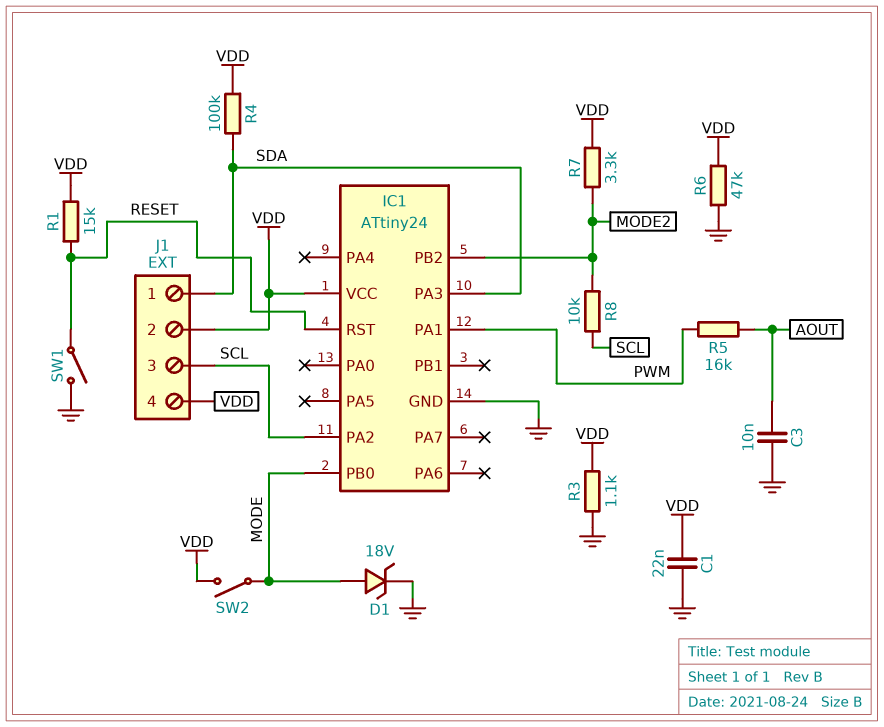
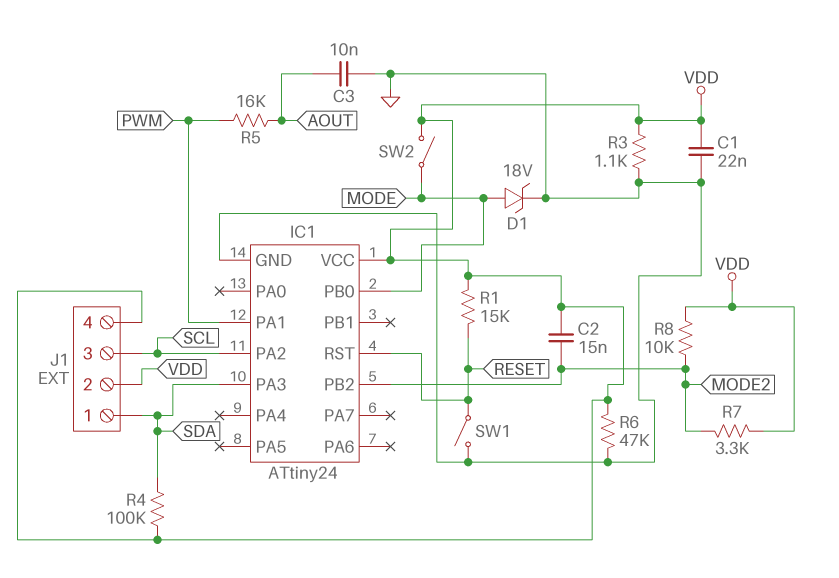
C2: none -> 15nF (MODE2, VDD)
R8: 10k (MODE2, SCL) -> 10k (MODE2, VDD)

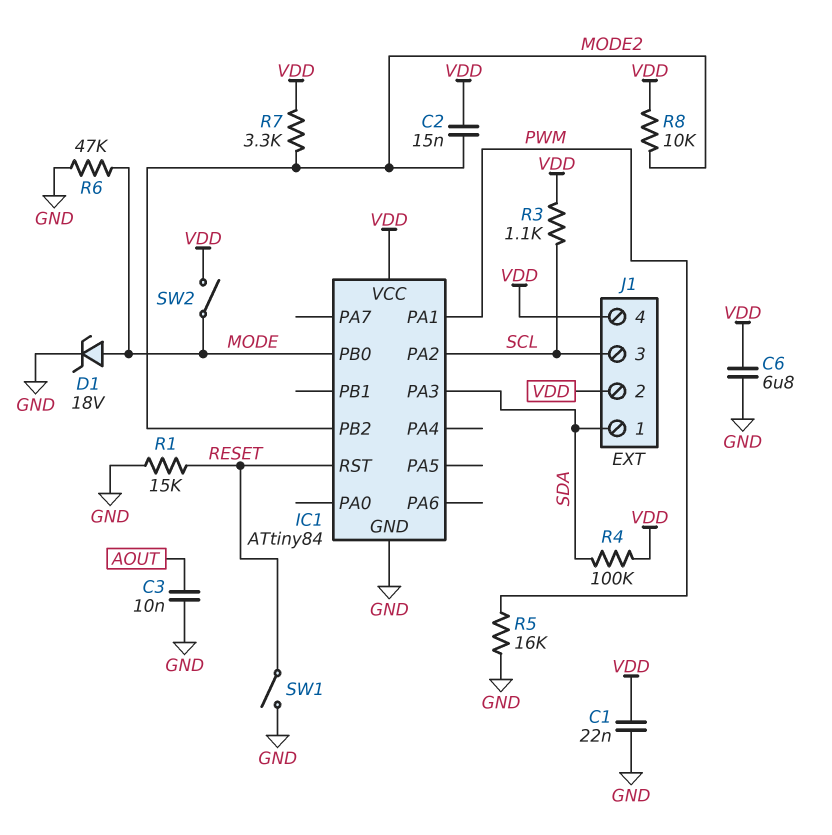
C6: none -> 6.8uF (GND, VDD)
IC1: ATtiny24 -> ATtiny84
R1: 15k (RESET, VDD) -> 15k (GND, RESET)
R3: 1.1k (GND, VDD) -> 1.1k (SCL, VDD)
R5: 16k (AOUT, PWM) -> 16k (GND, PWM)
R6: 47k (GND, VDD) -> 47k (GND, MODE)

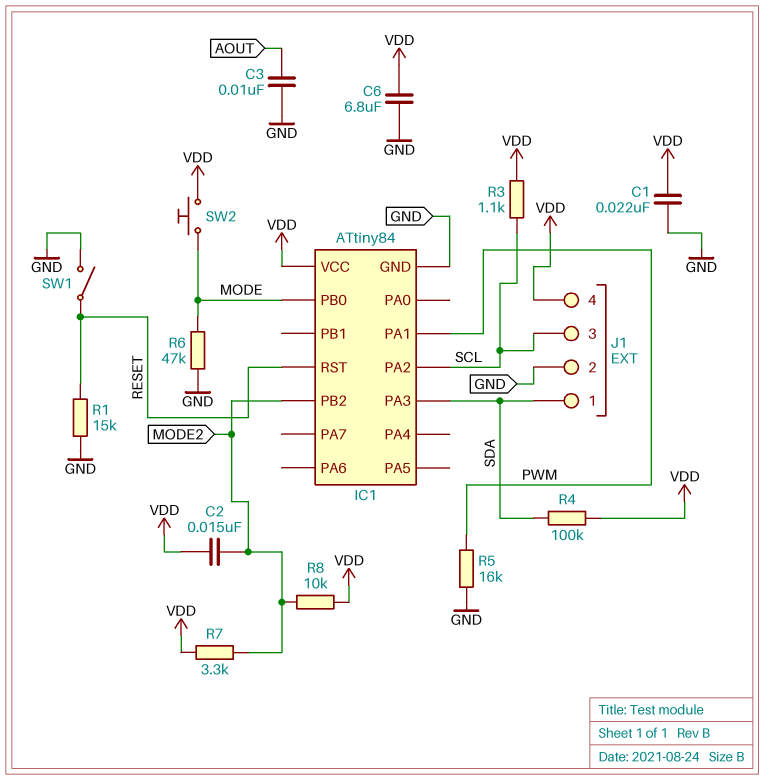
D1: zener 18V (A MODE, K GND) -> none
J1 pin 2: VDD -> GND
SW2: switch (MODE, VDD) -> button (MODE, VDD)

